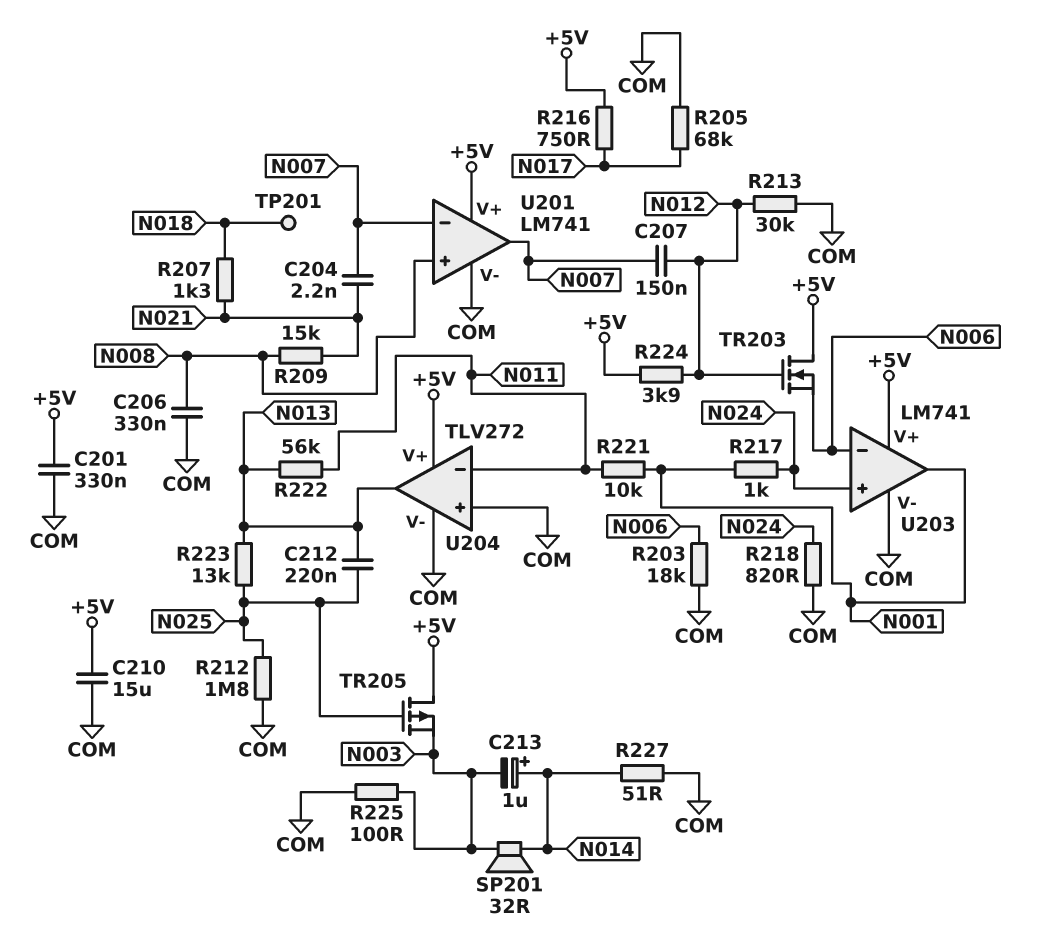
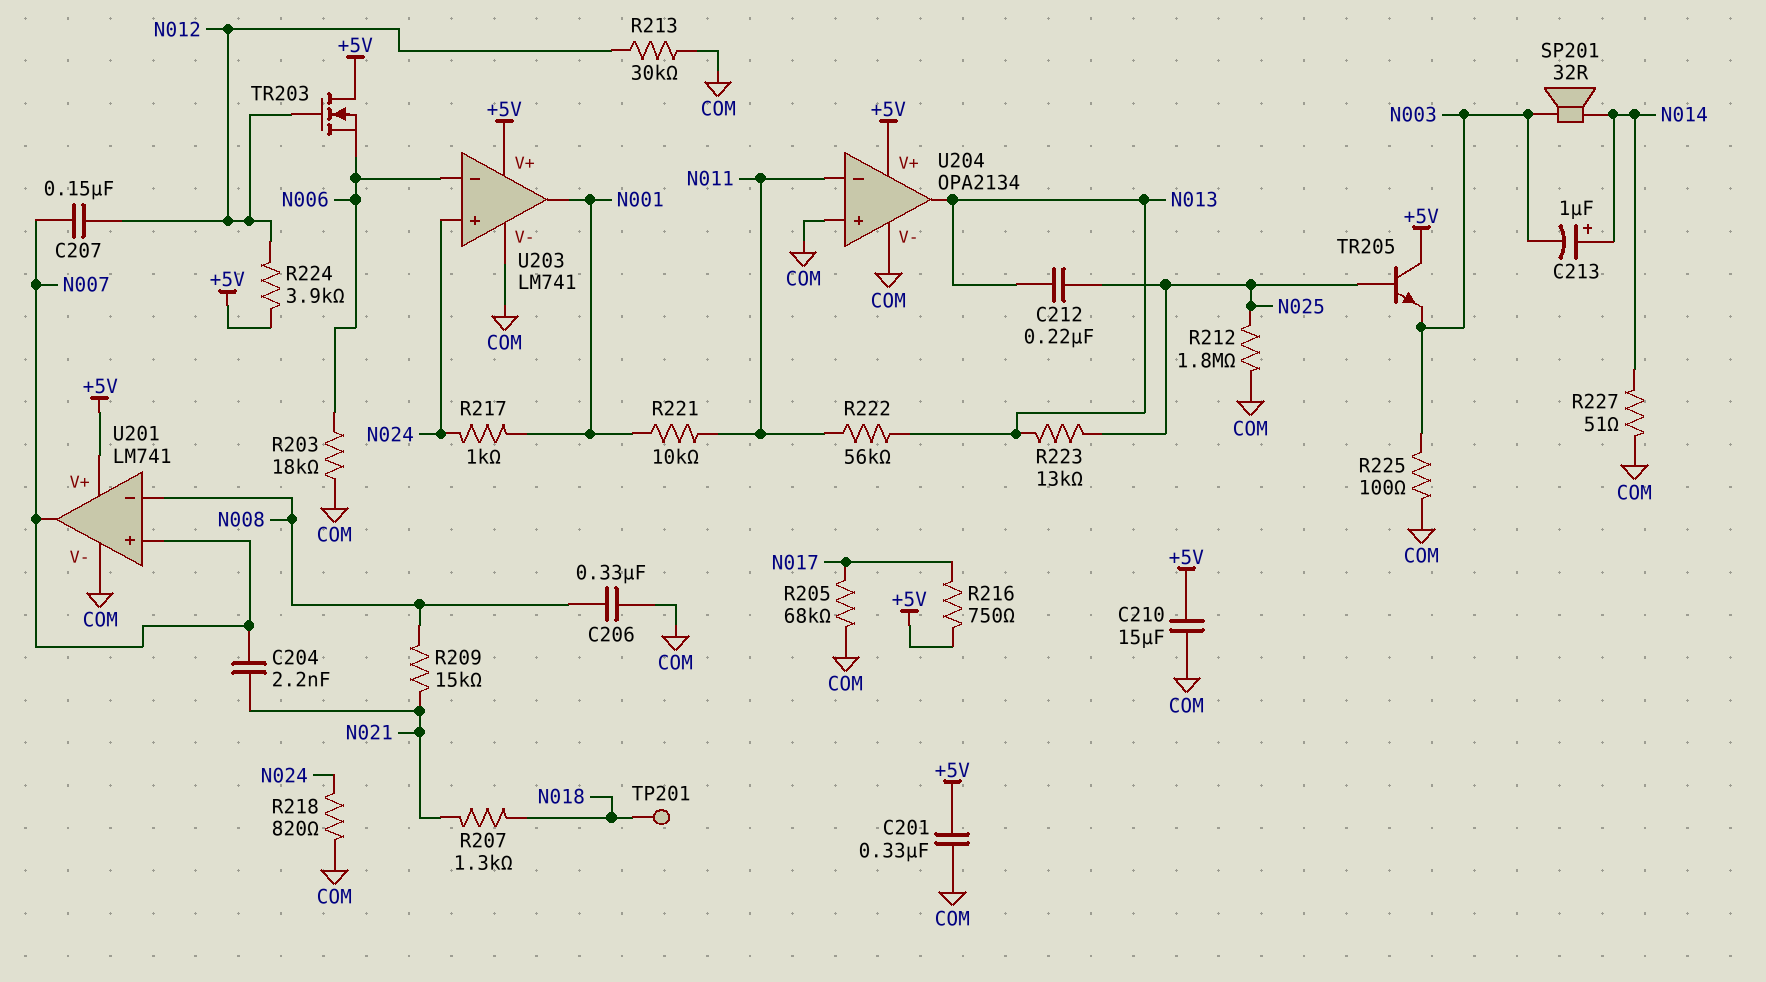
TR205: PMOS (G N025, D +5V, S N003) -> NPN (B N025, C +5V, E N003)
U201 pin in+: N008 -> N007
U201 pin in-: N007 -> N008
U204: TLV272 -> OPA2134

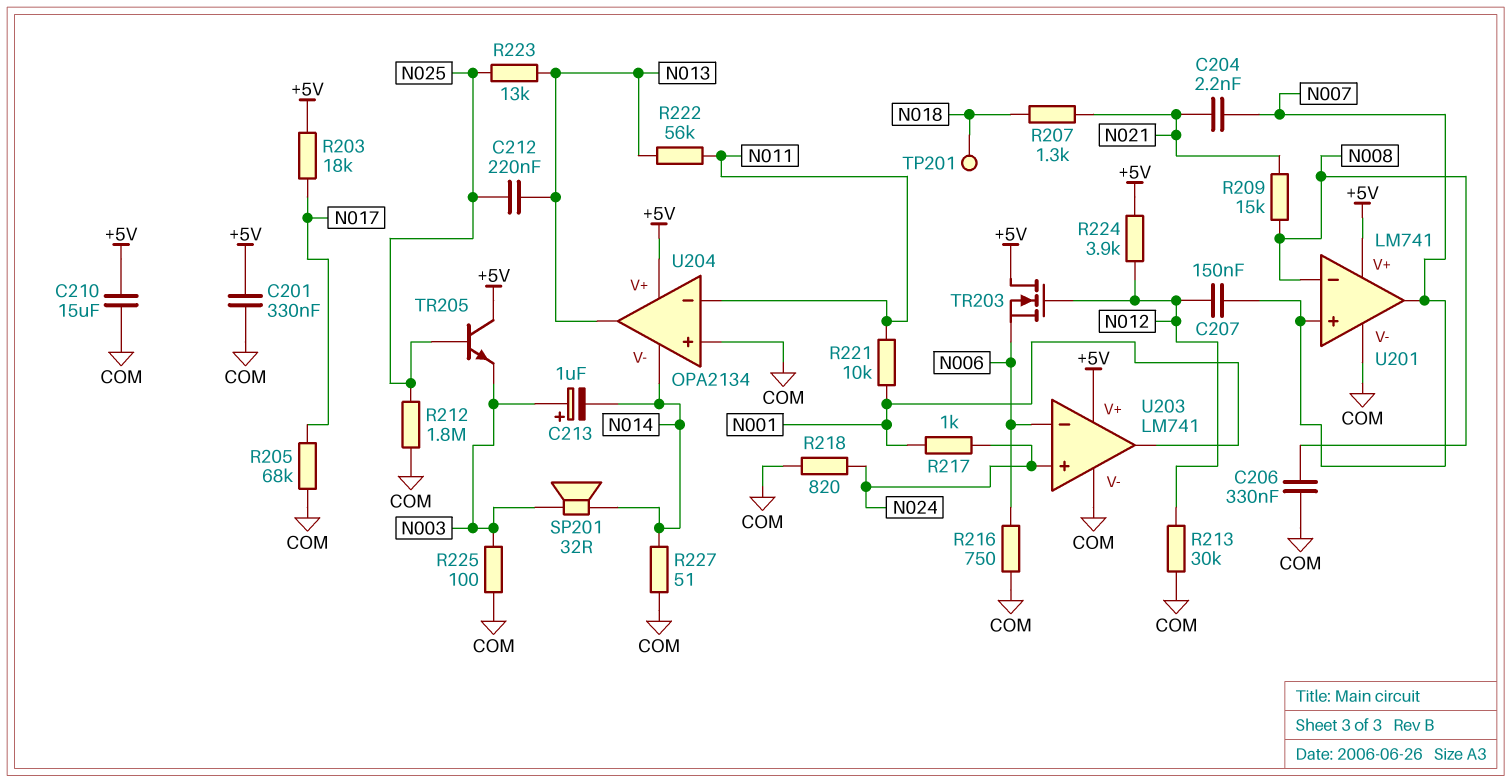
C213: 1uF (plus N014, minus N003) -> 1uF (plus N003, minus N014)
R203: 18k (COM, N006) -> 18k (+5V, N017)
R216: 750 (+5V, N017) -> 750 (COM, N006)
U204 pin V-: COM -> N014

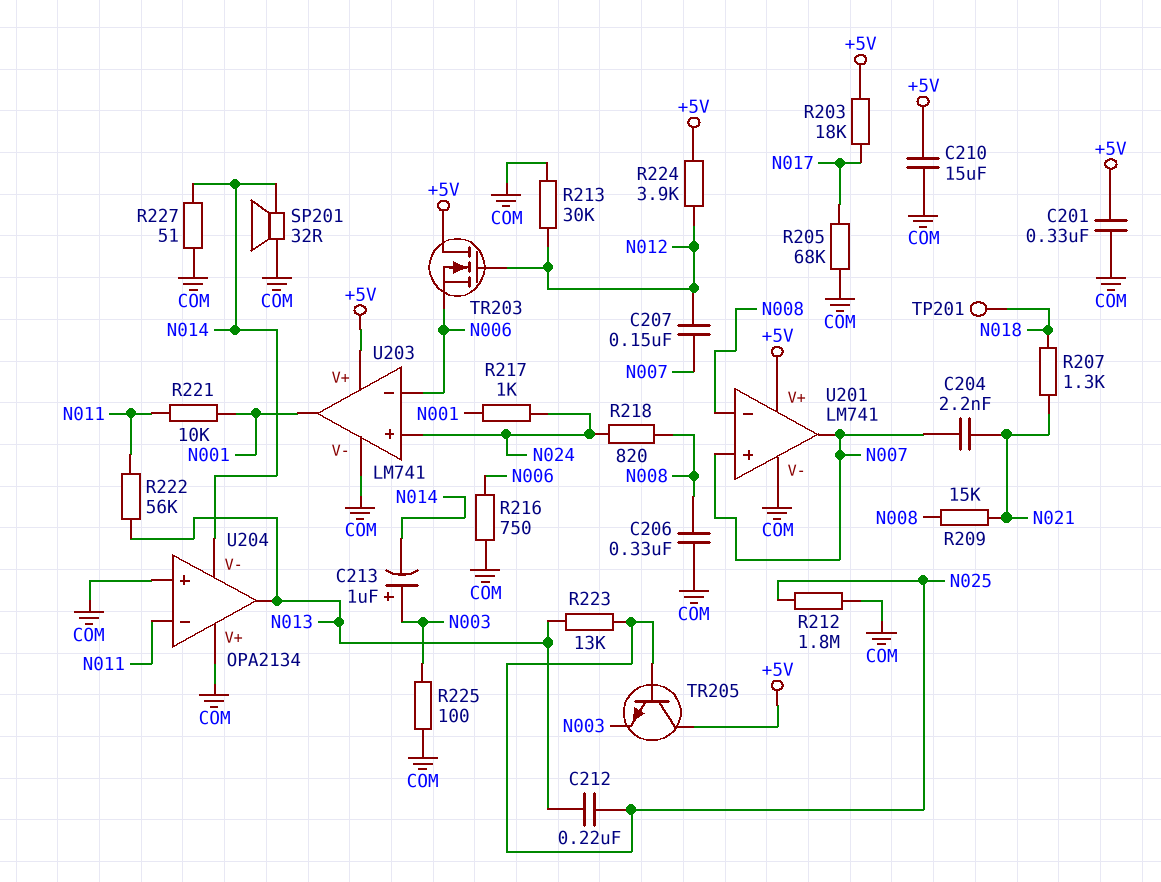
R218: 820 (COM, N024) -> 820 (N008, N024)
SP201: speaker 32R (N003, N014) -> speaker 32R (COM, N014)
U204 pin V+: +5V -> COM

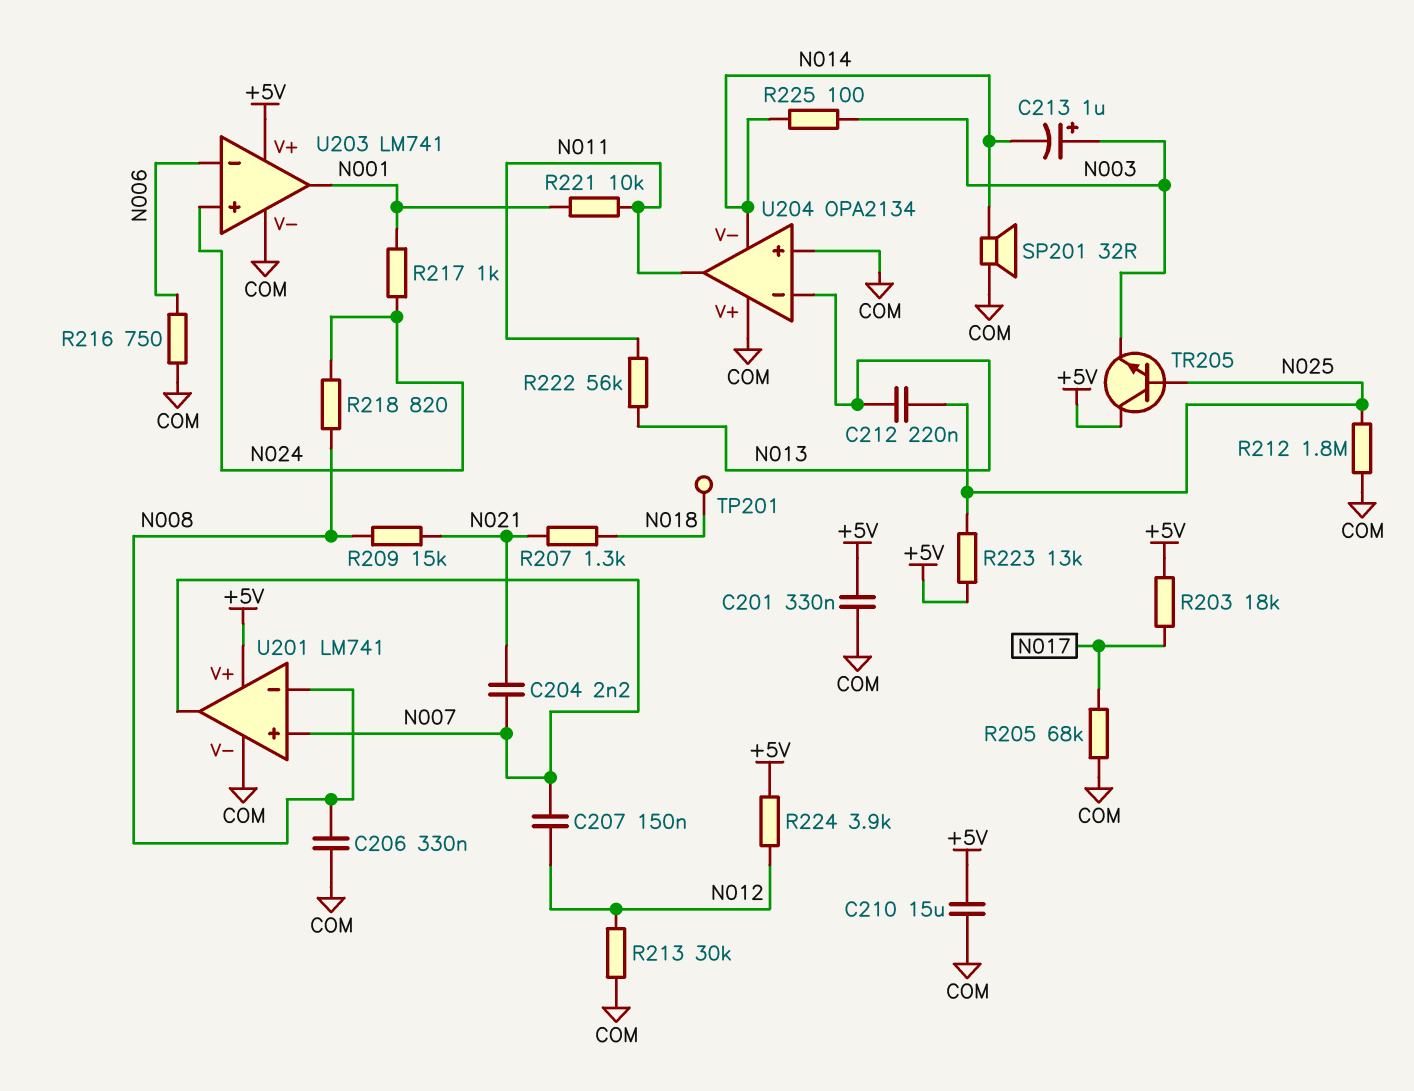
R223: 13k (N013, N025) -> 13k (+5V, N025)
R225: 100 (COM, N003) -> 100 (N003, N014)
R227: 51 (COM, N014) -> none
TR203: NMOS (G N012, D +5V, S N006) -> none
U204 pin in-: N011 -> N013
U204 pin out: N013 -> N011

